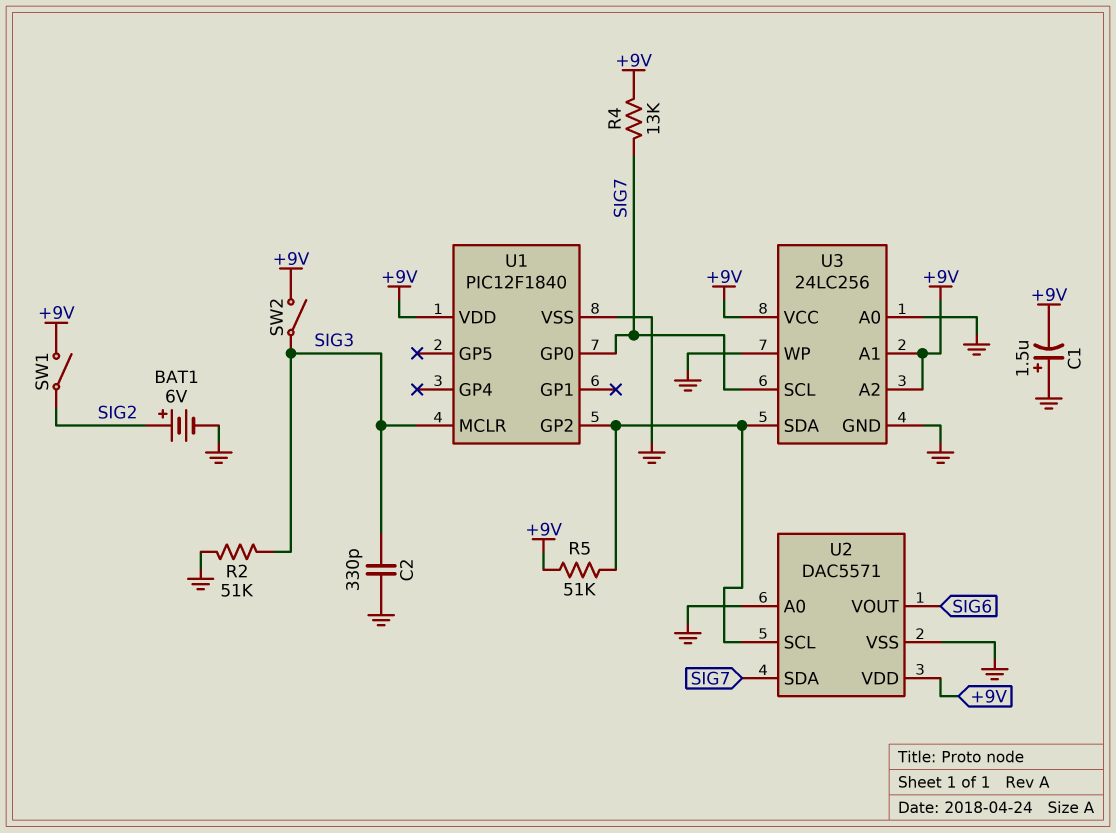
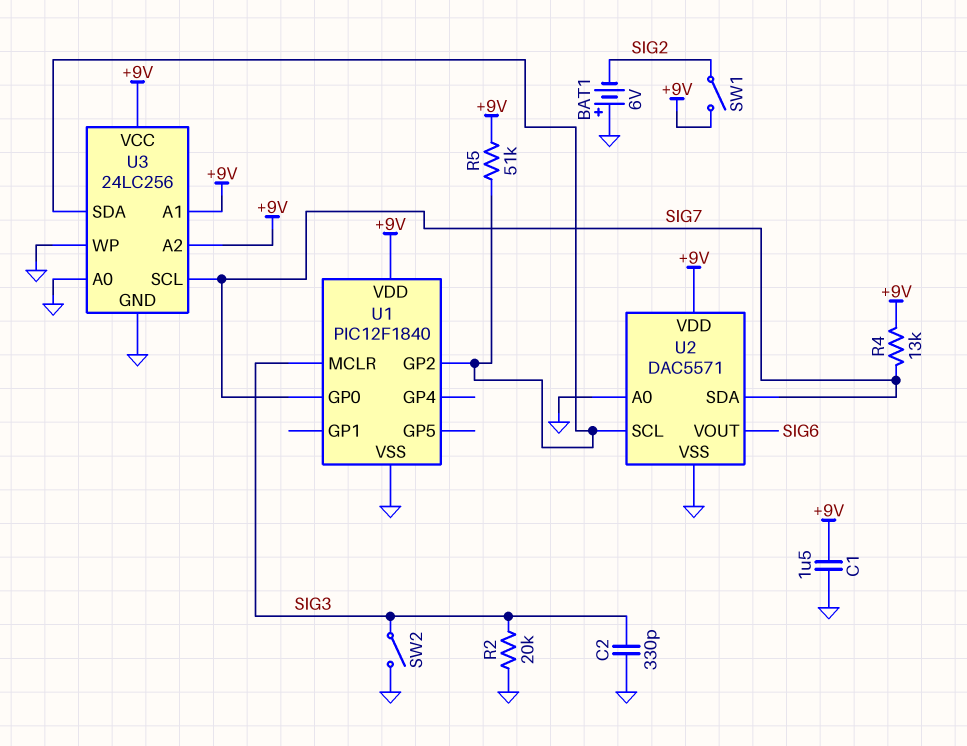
BAT1: 6V (plus SIG2, minus GND) -> 6V (plus GND, minus SIG2)
C1: 1.5uF (plus GND, minus +9V) -> 1.5uF (+9V, GND)
R2: 51k (GND, SIG3) -> 20k (GND, SIG3)
SW2: switch (+9V, SIG3) -> switch (GND, SIG3)

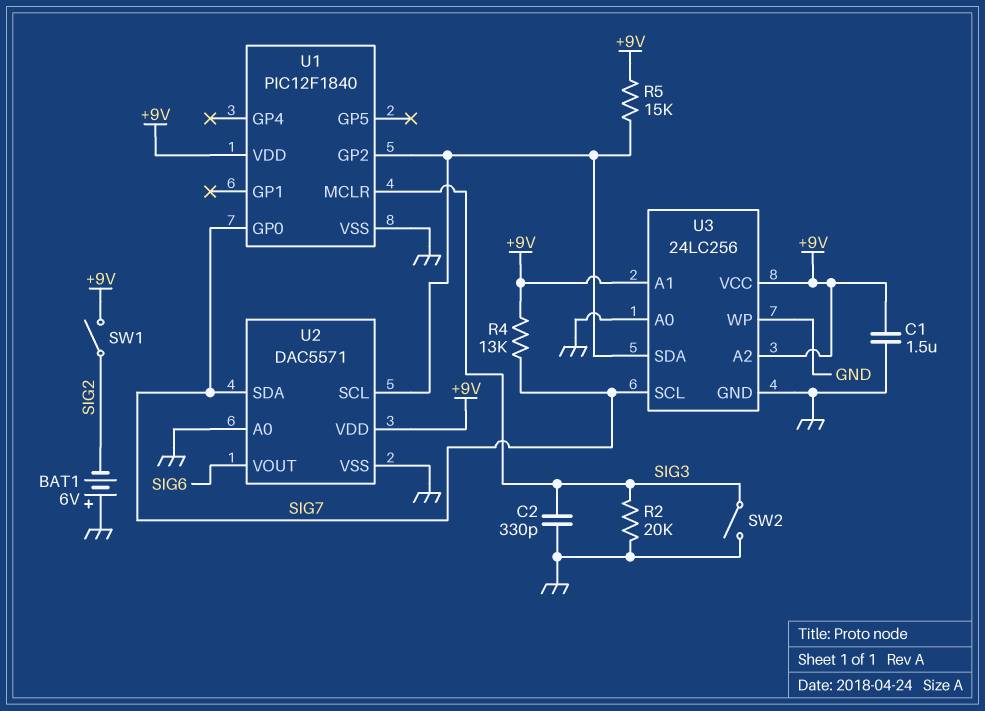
R5: 51k (+9V, U1/GP2) -> 15k (+9V, U1/GP2)

